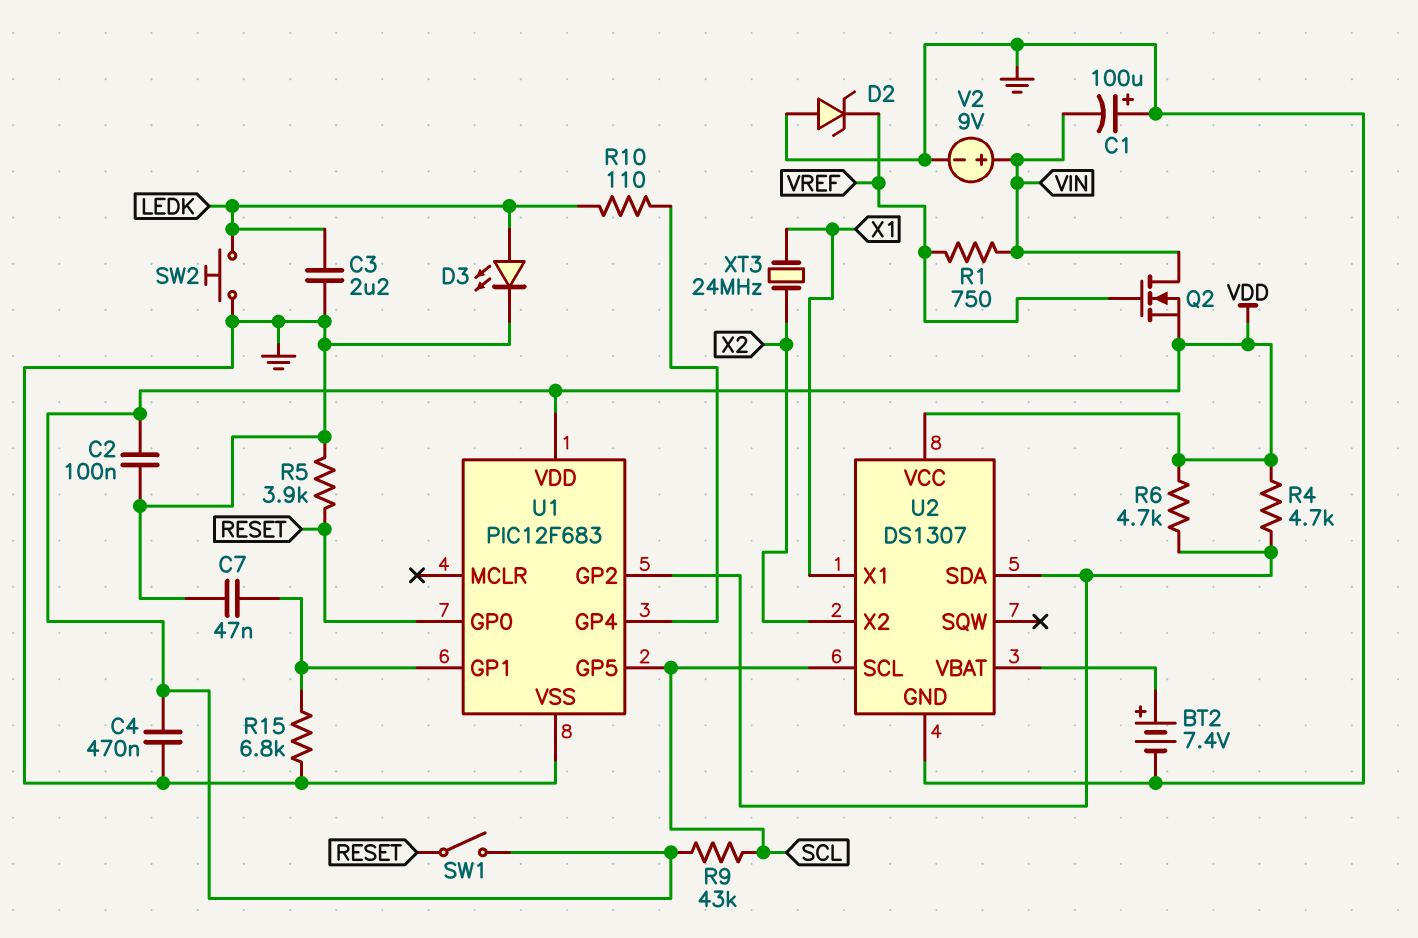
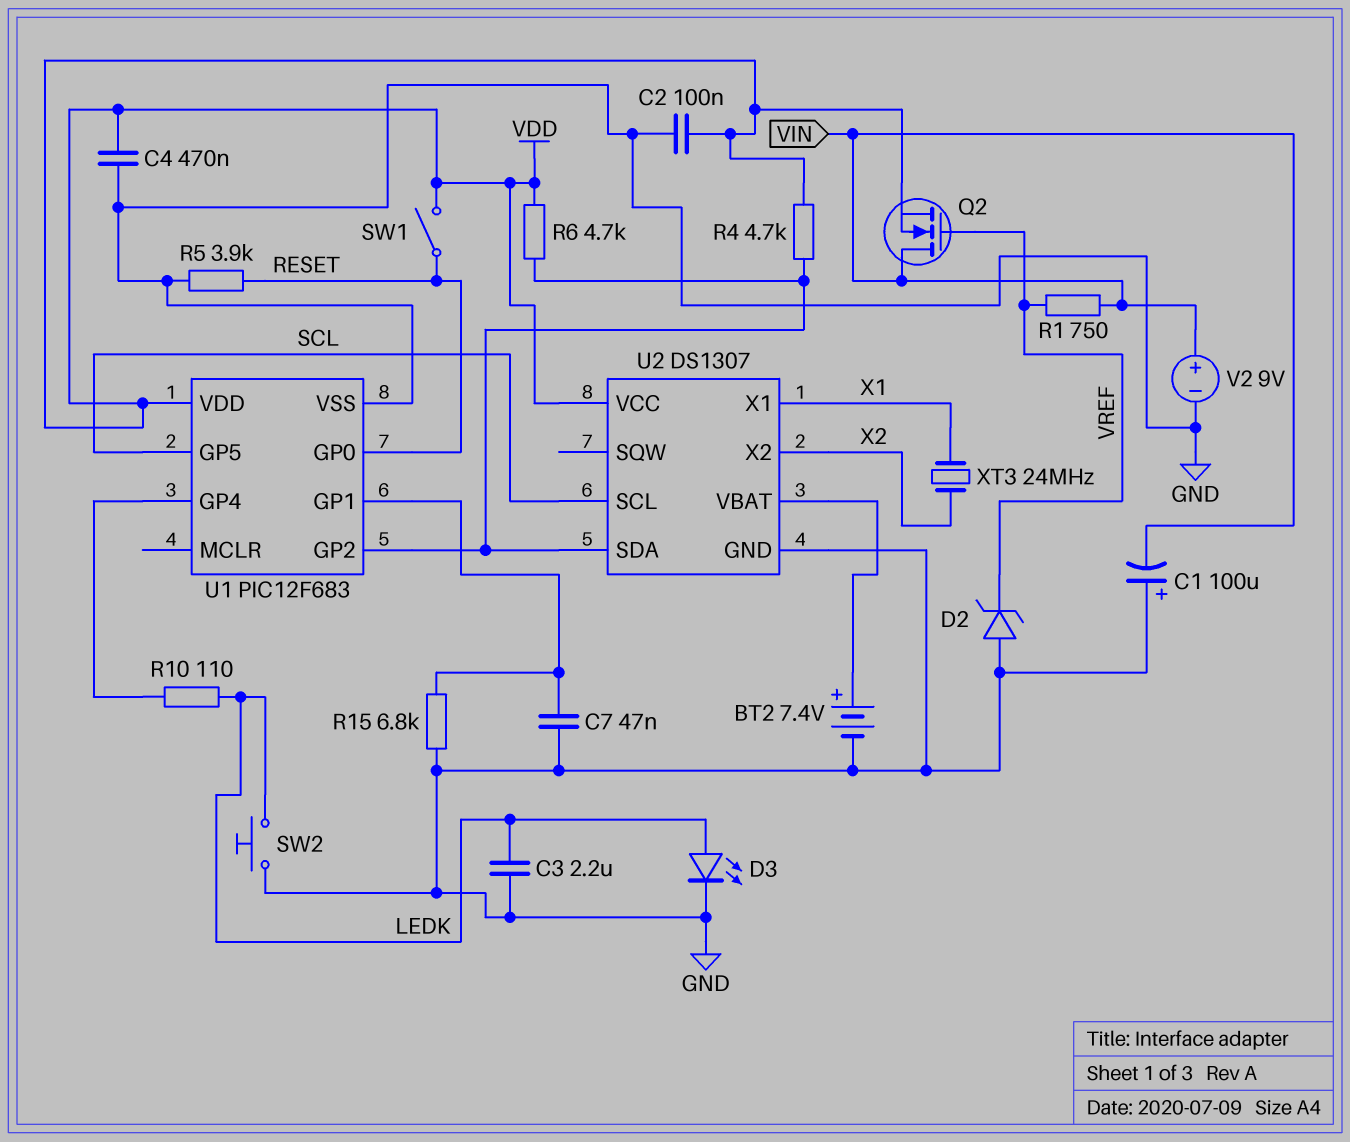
R9: 43k (SCL, VDD) -> none

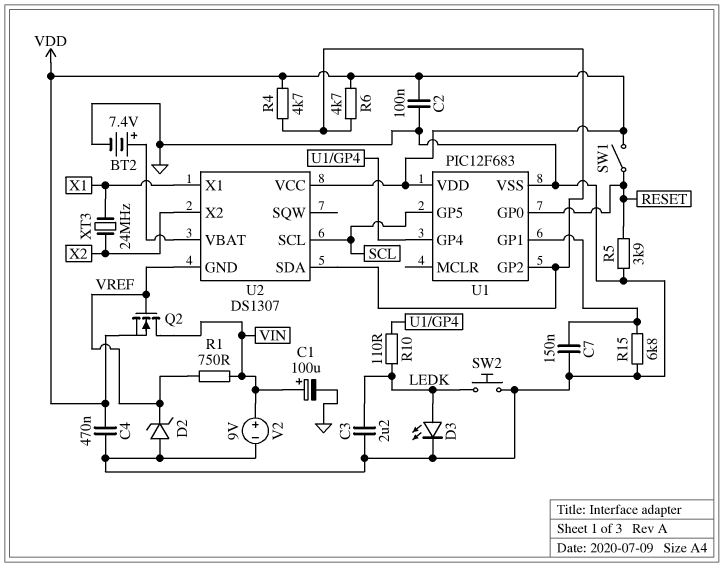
C1: 100uF (plus GND, minus VIN) -> 100uF (plus VIN, minus GND)
C7: 47nF (GND, U1/GP1) -> 150nF (GND, U1/GP1)
U2 pin GND: GND -> VREF

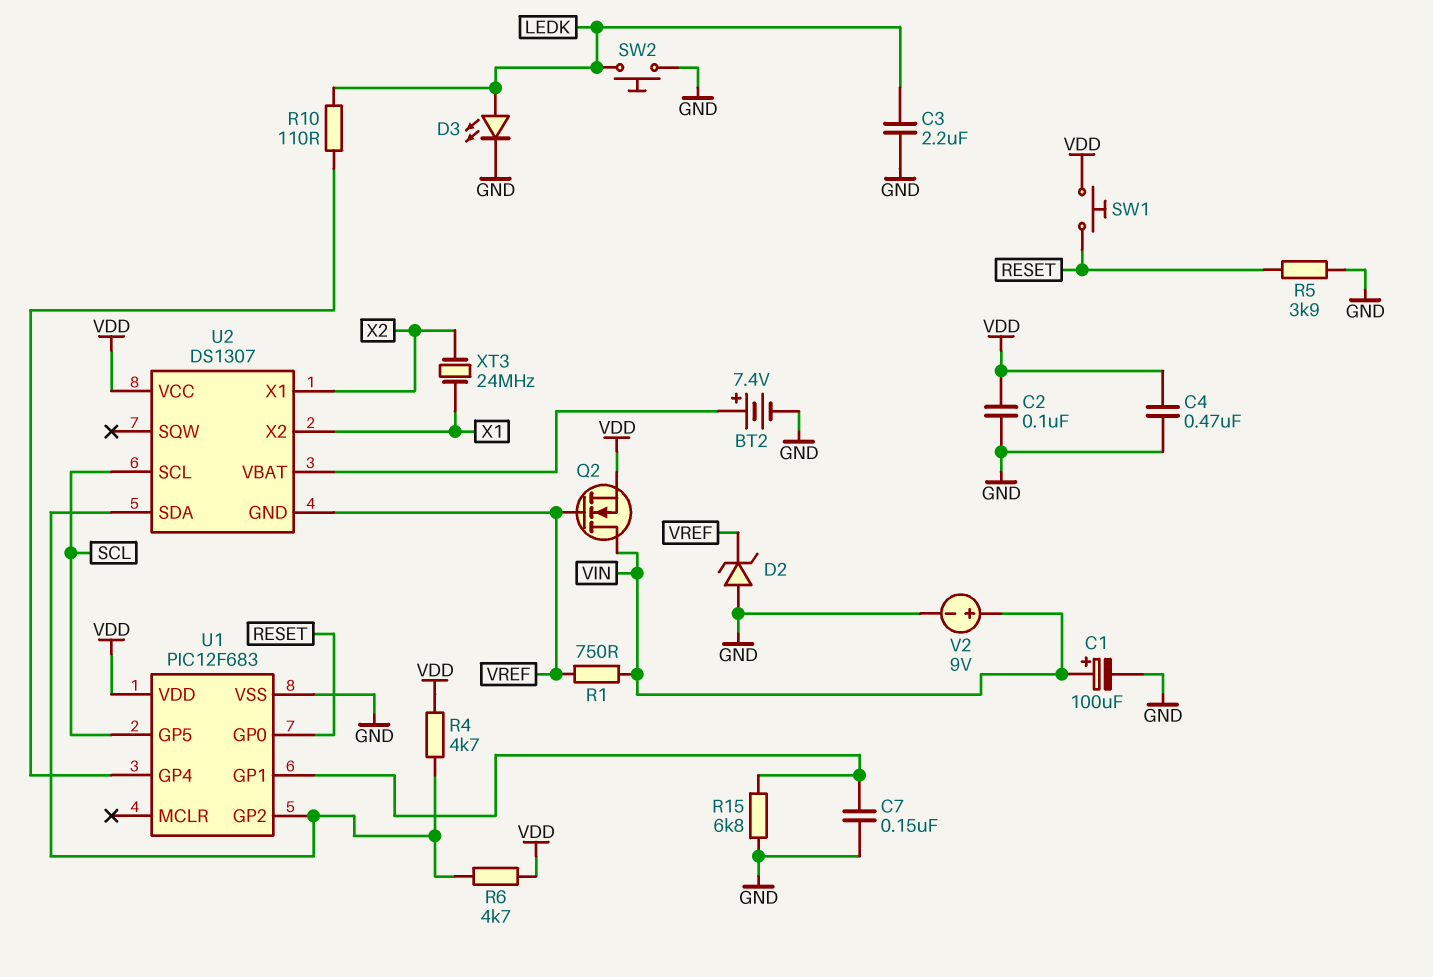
SW1: switch (RESET, VDD) -> button (RESET, VDD)
U2 pin X1: X1 -> X2
U2 pin X2: X2 -> X1

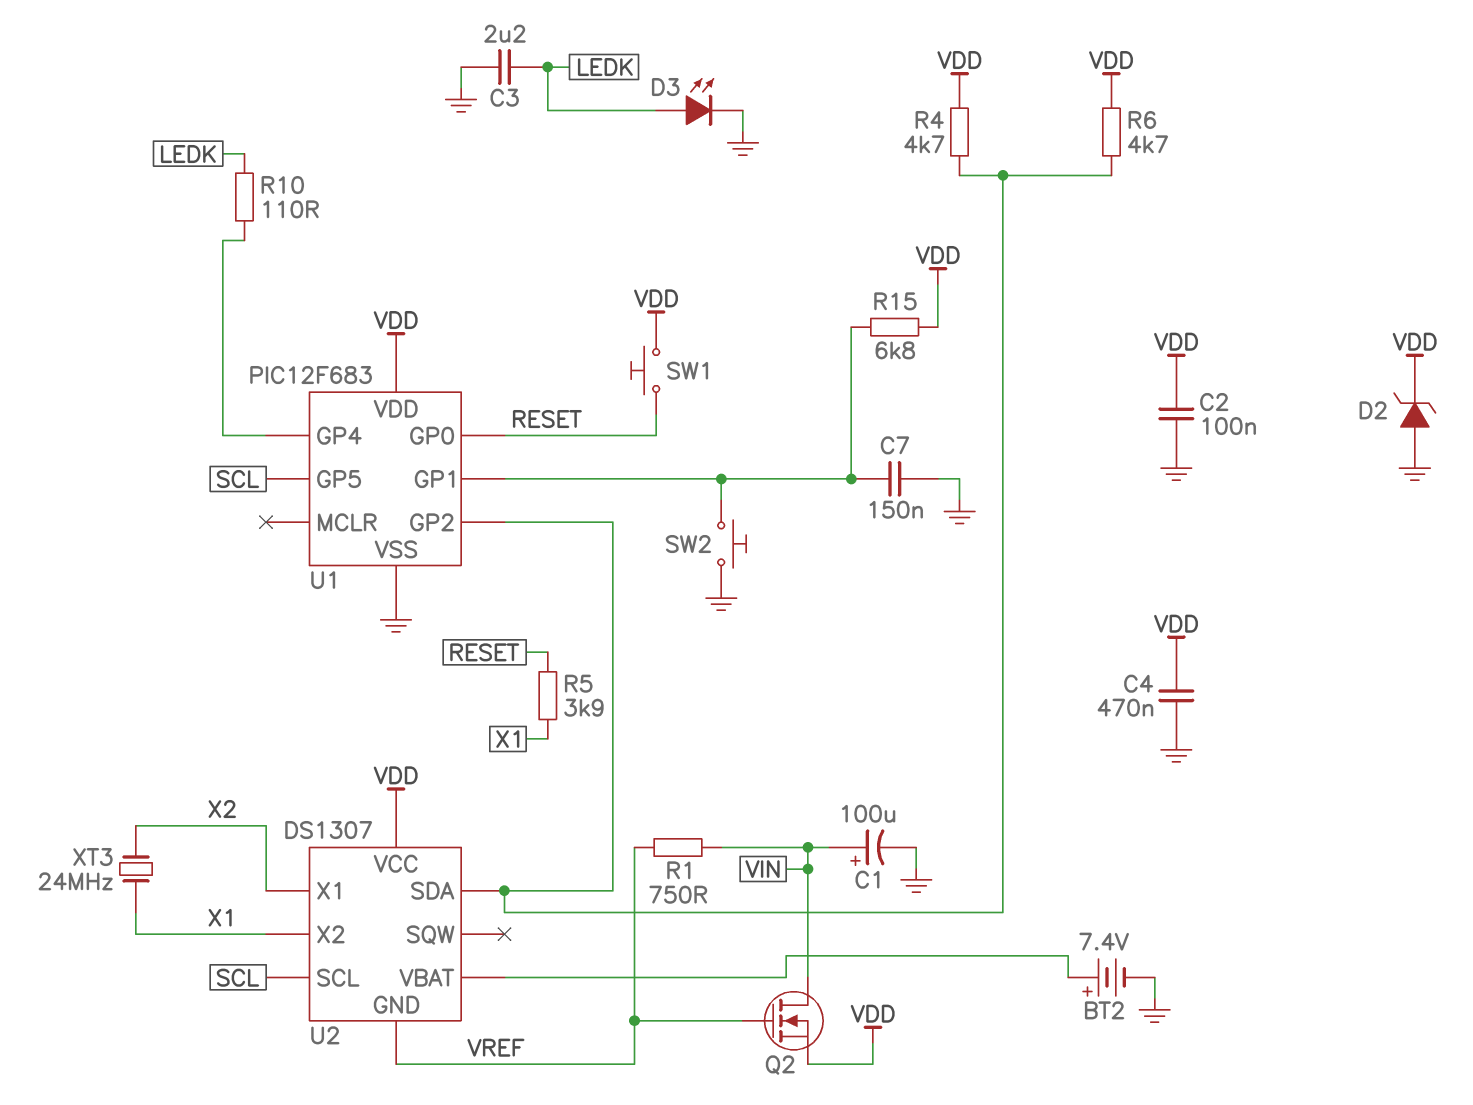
D2: zener (A GND, K VREF) -> zener (A GND, K VDD)
R5: 3.9k (GND, RESET) -> 3.9k (RESET, X1)
R15: 6.8k (GND, U1/GP1) -> 6.8k (U1/GP1, VDD)
SW2: button (GND, LEDK) -> button (GND, U1/GP1)
V2: 9V (plus VIN, minus GND) -> none

